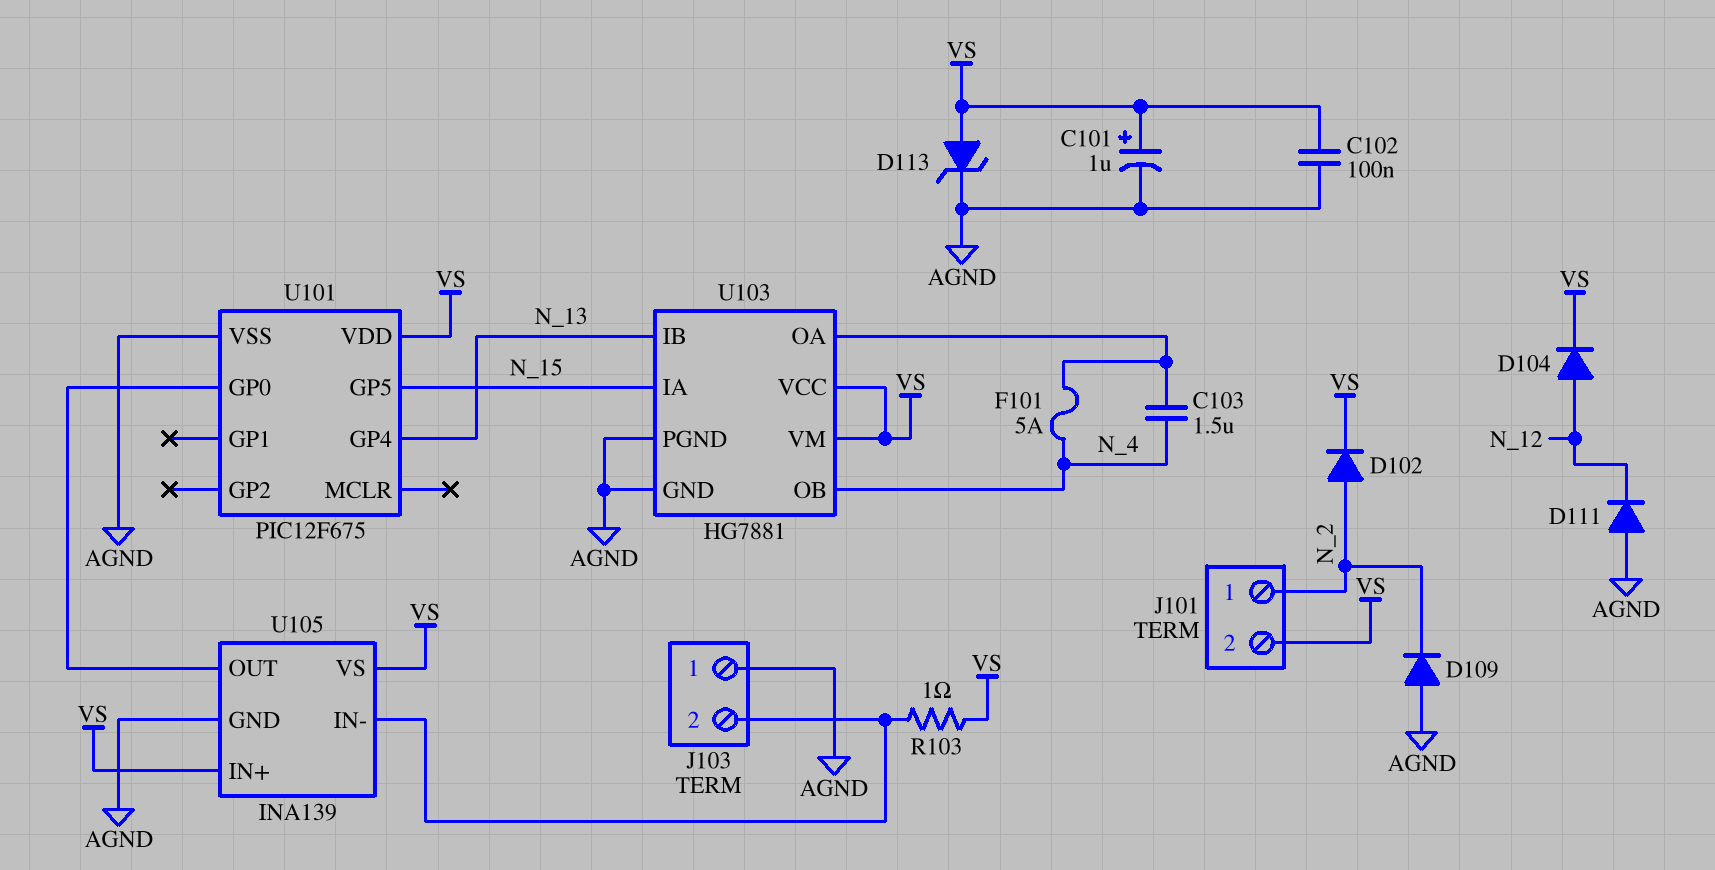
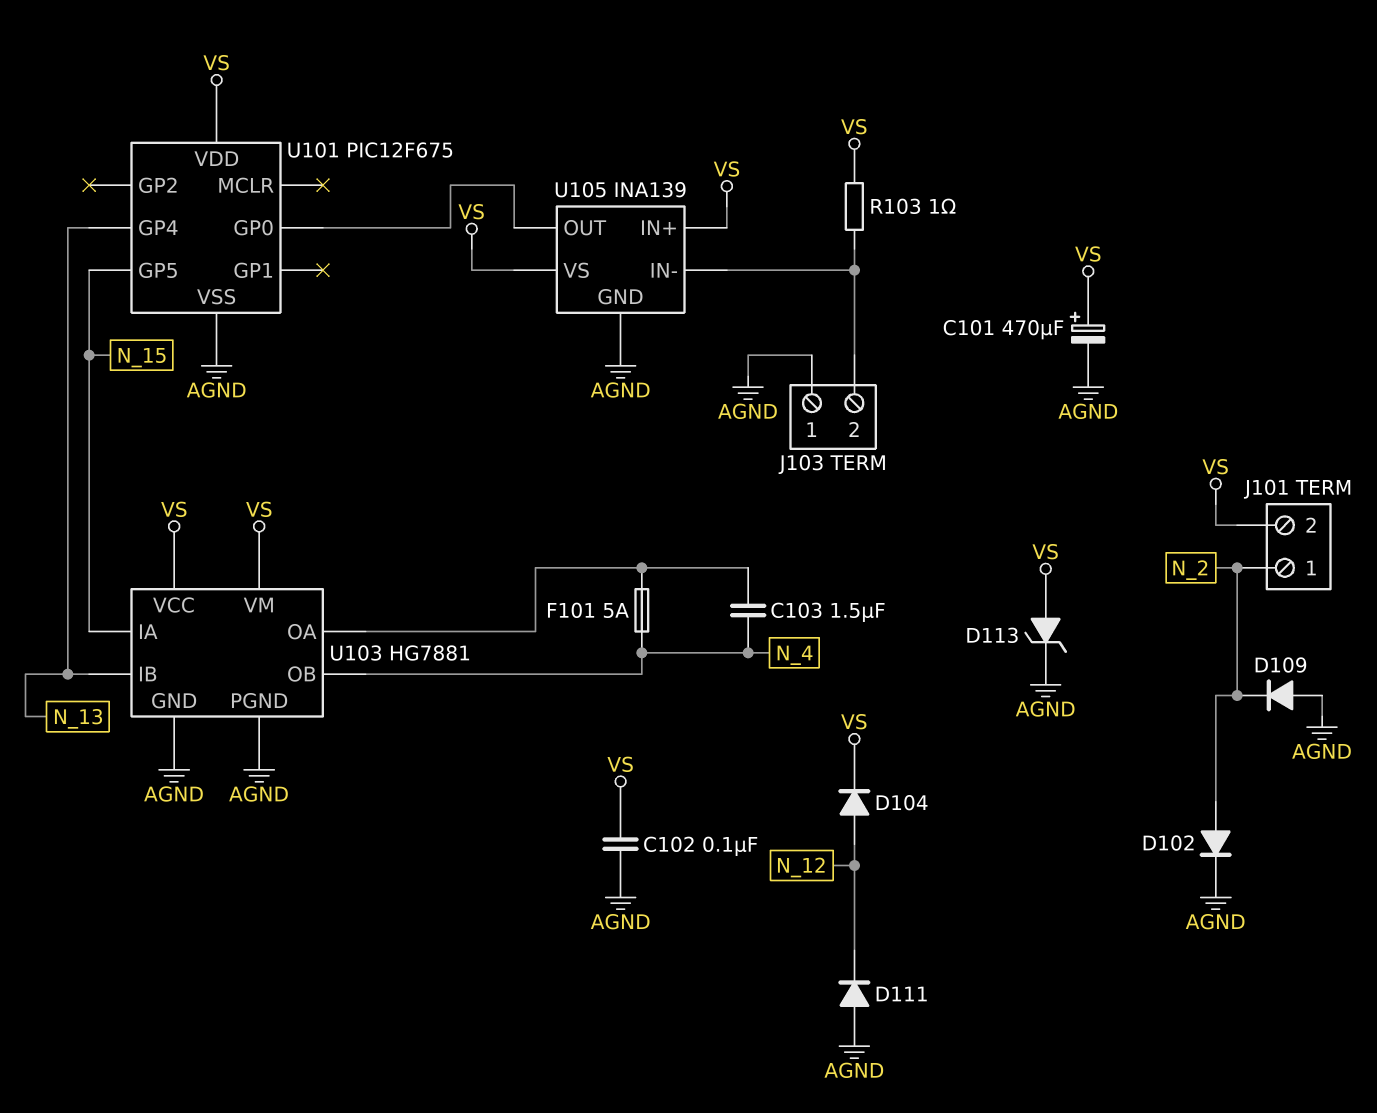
C101: 1uF (plus VS, minus AGND) -> 470uF (plus VS, minus AGND)
D102: diode (A N_2, K VS) -> diode (A N_2, K AGND)

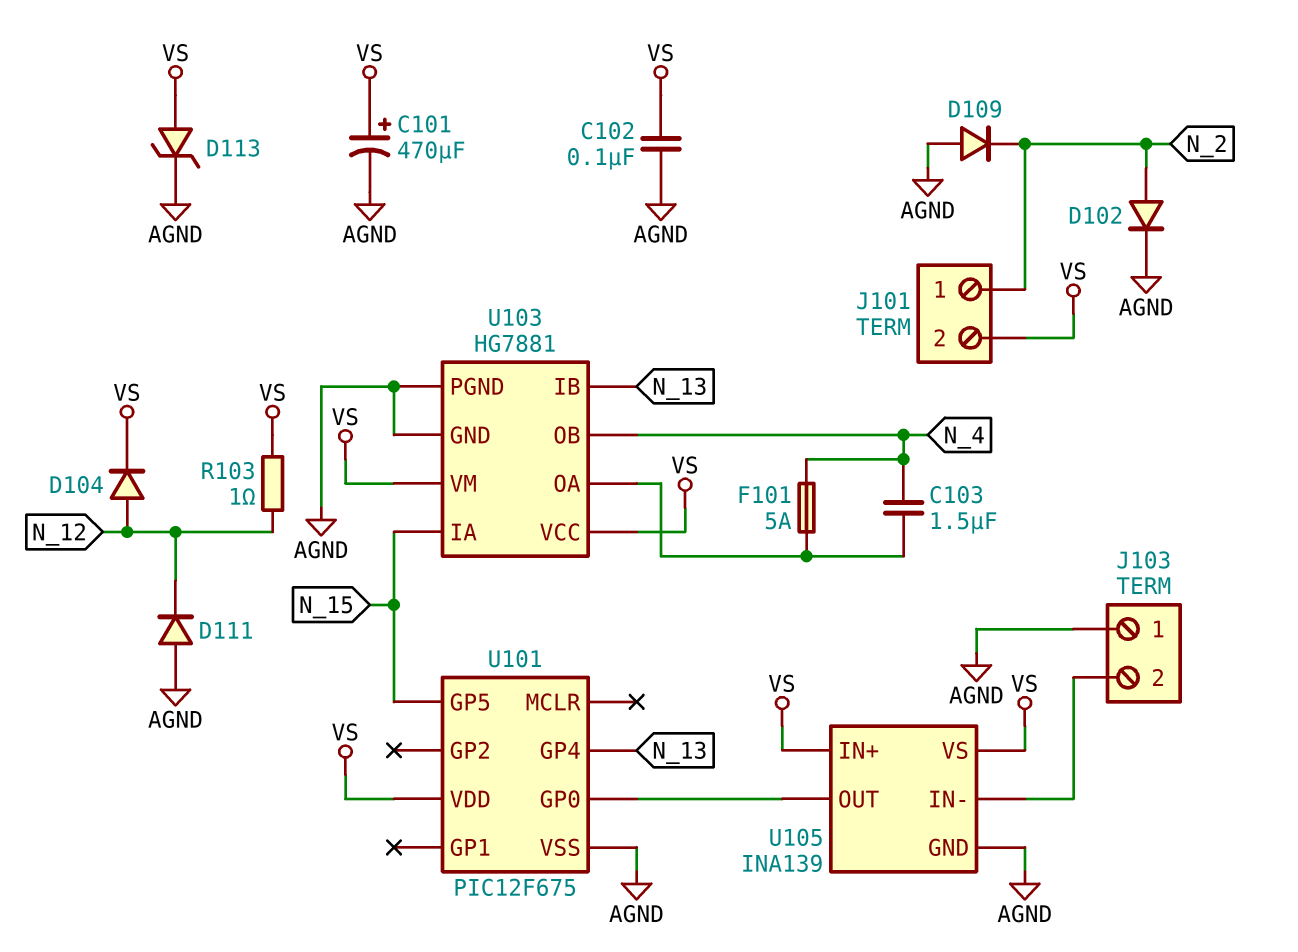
R103: 1 (J103/2, VS) -> 1 (N_12, VS)

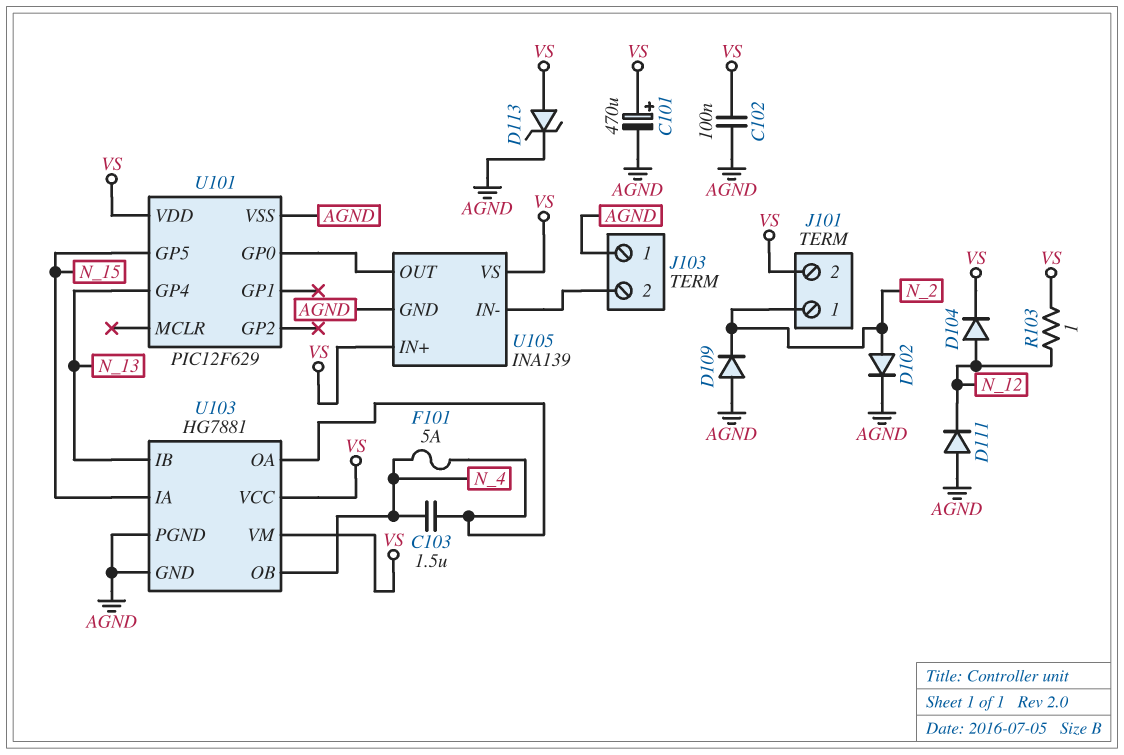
U101: PIC12F675 -> PIC12F629

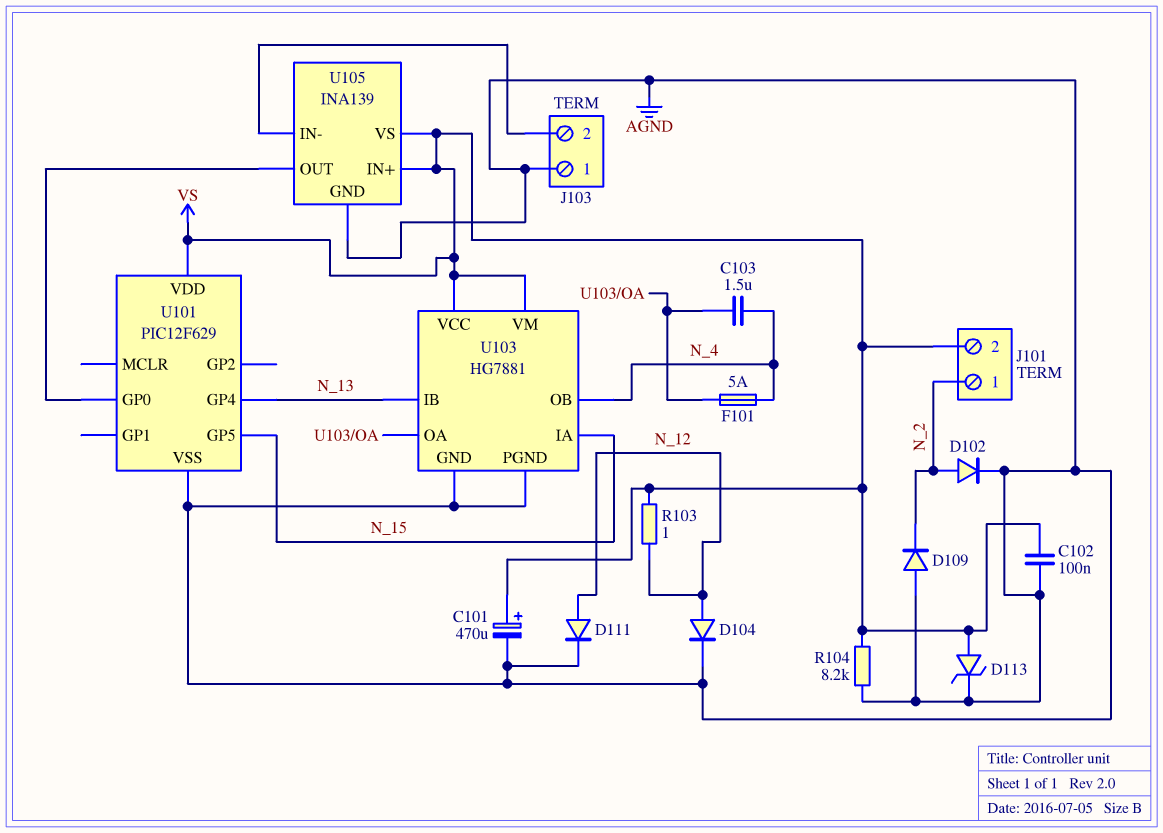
D104: diode (A N_12, K VS) -> diode (A N_12, K AGND)
D111: diode (A AGND, K N_12) -> diode (A N_12, K AGND)
R104: none -> 8.2k (AGND, VS)

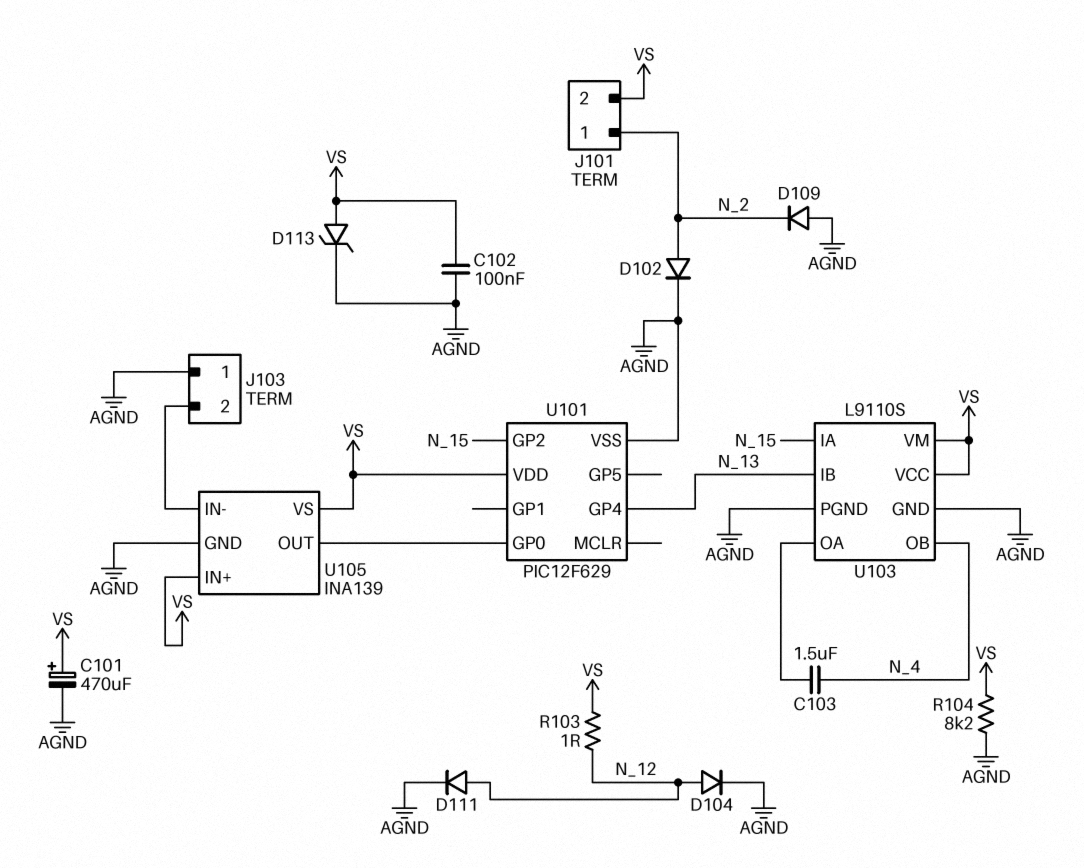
F101: 5A (N_4, U103/OA) -> none
U101 pin GP2: none -> N_15
U101 pin GP5: N_15 -> none
U103: HG7881 -> L9110S

